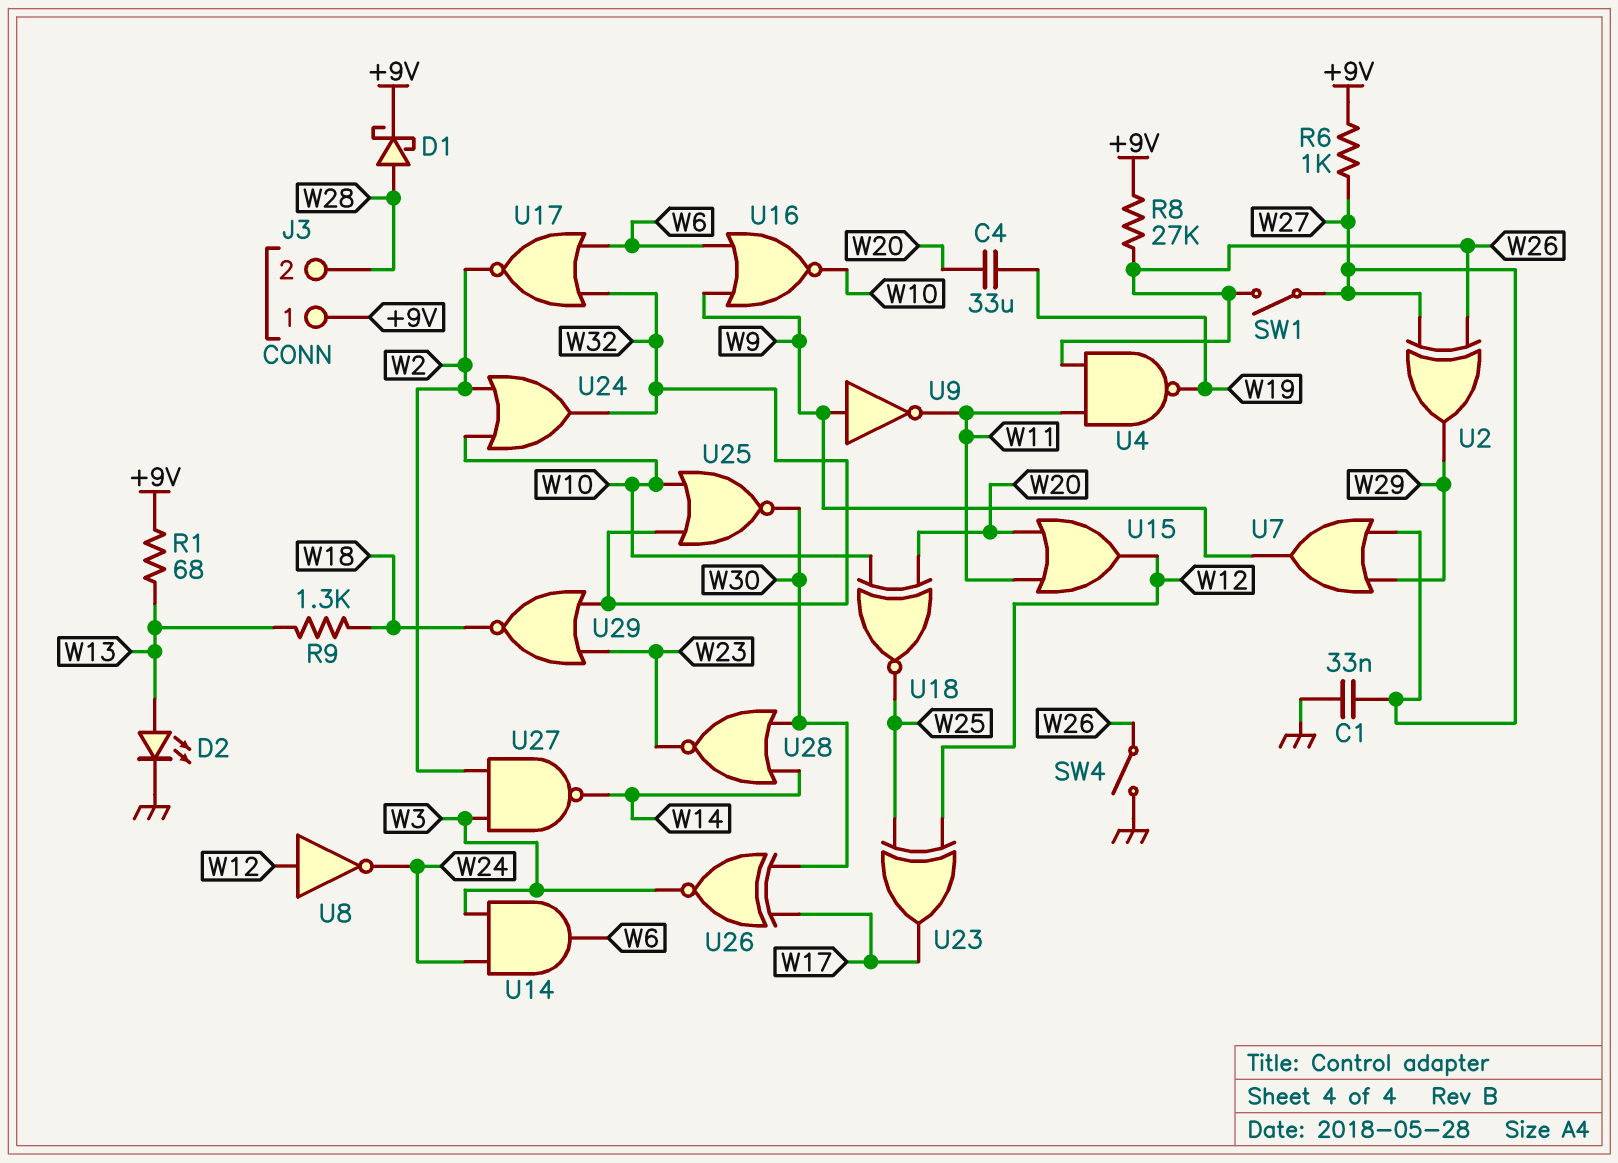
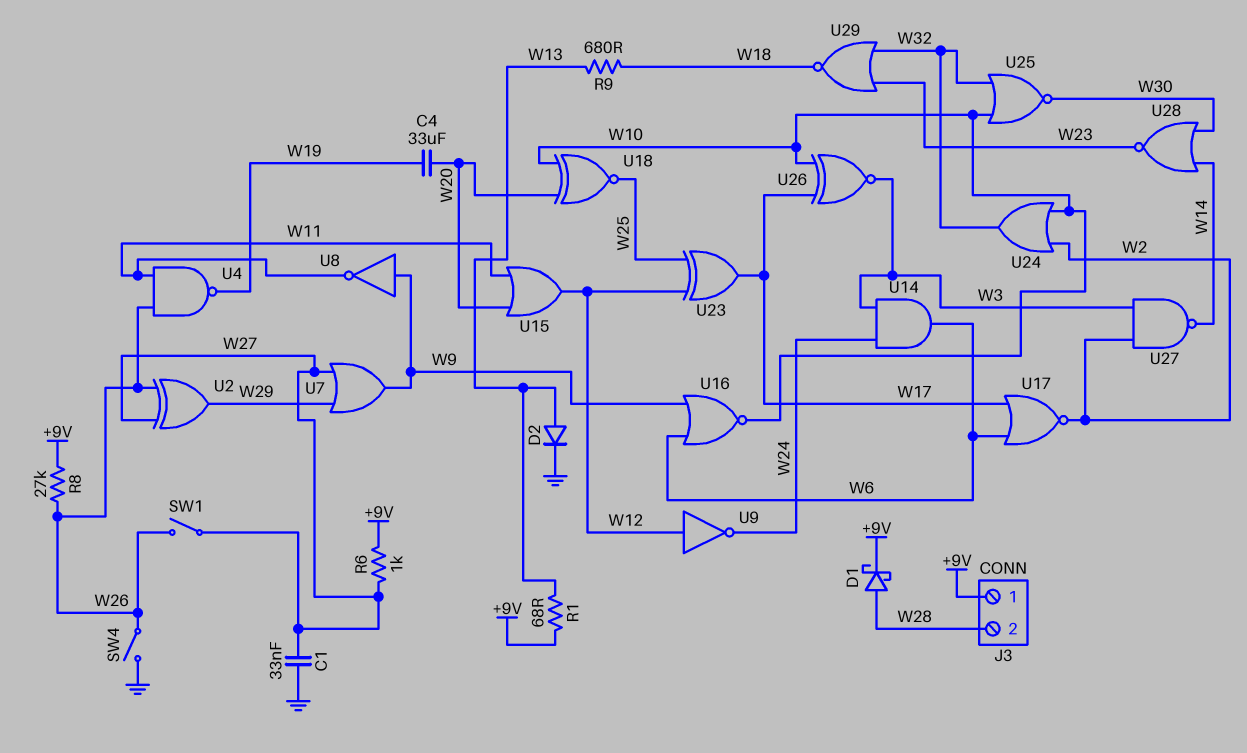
D2: LED (A W13, K GND) -> diode (A W13, K GND)
R9: 1.3k (W13, W18) -> 680 (W13, W18)
U8: NOT (in W12, out W24) -> NOT (in W9, out W11)
U9: NOT (in W9, out W11) -> NOT (in W12, out W24)
U17: NOR (in W6, in W32, out W2) -> NOR (in W6, in W17, out W2)
U26: XNOR (in W17, in W30, out W3) -> XNOR (in W10, in W17, out W3)

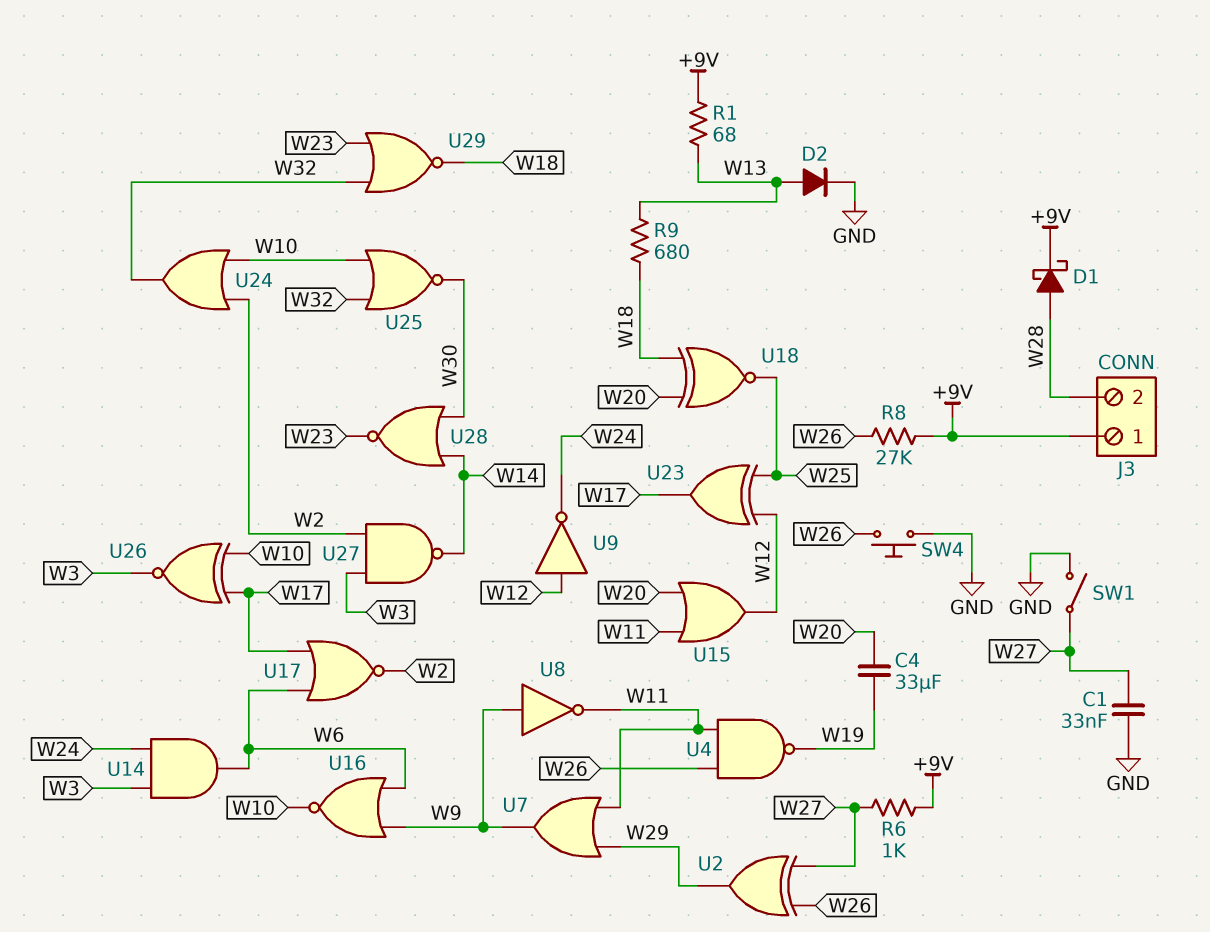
SW1: switch (W26, W27) -> switch (GND, W27)
SW4: switch (GND, W26) -> button (GND, W26)
U7: OR (in W27, in W29, out W9) -> OR (in W11, in W29, out W9)
U18: XNOR (in W10, in W20, out W25) -> XNOR (in W18, in W20, out W25)

